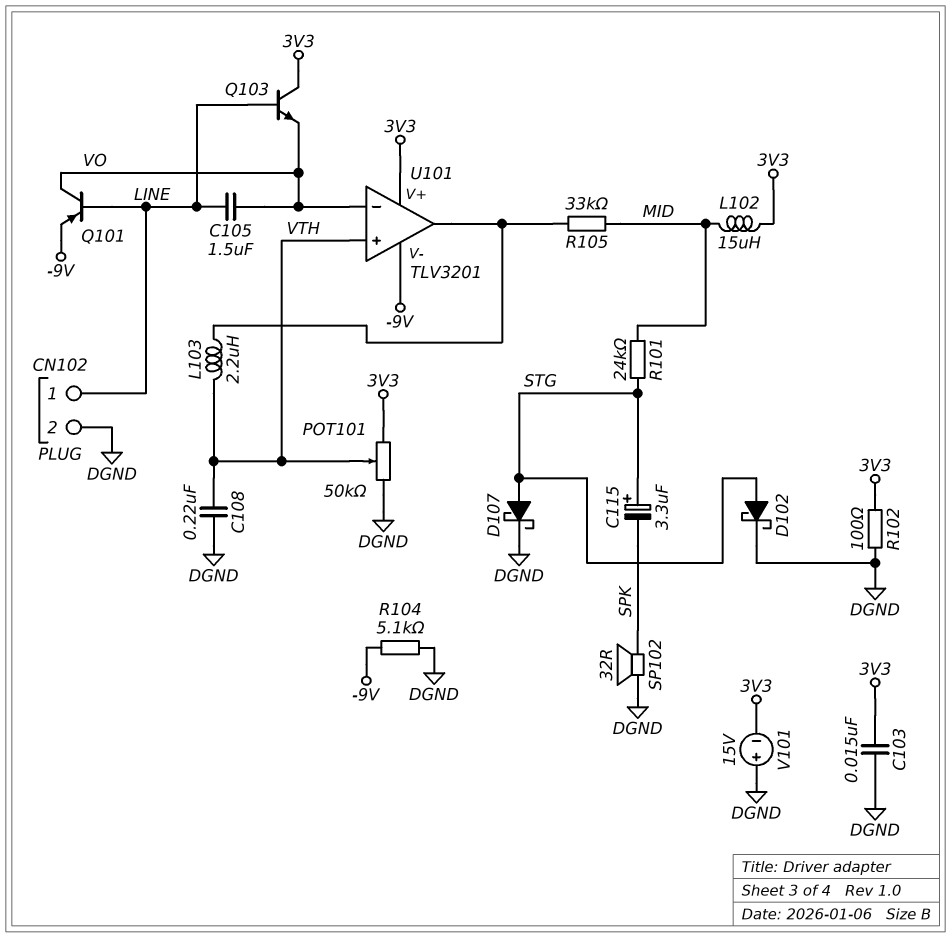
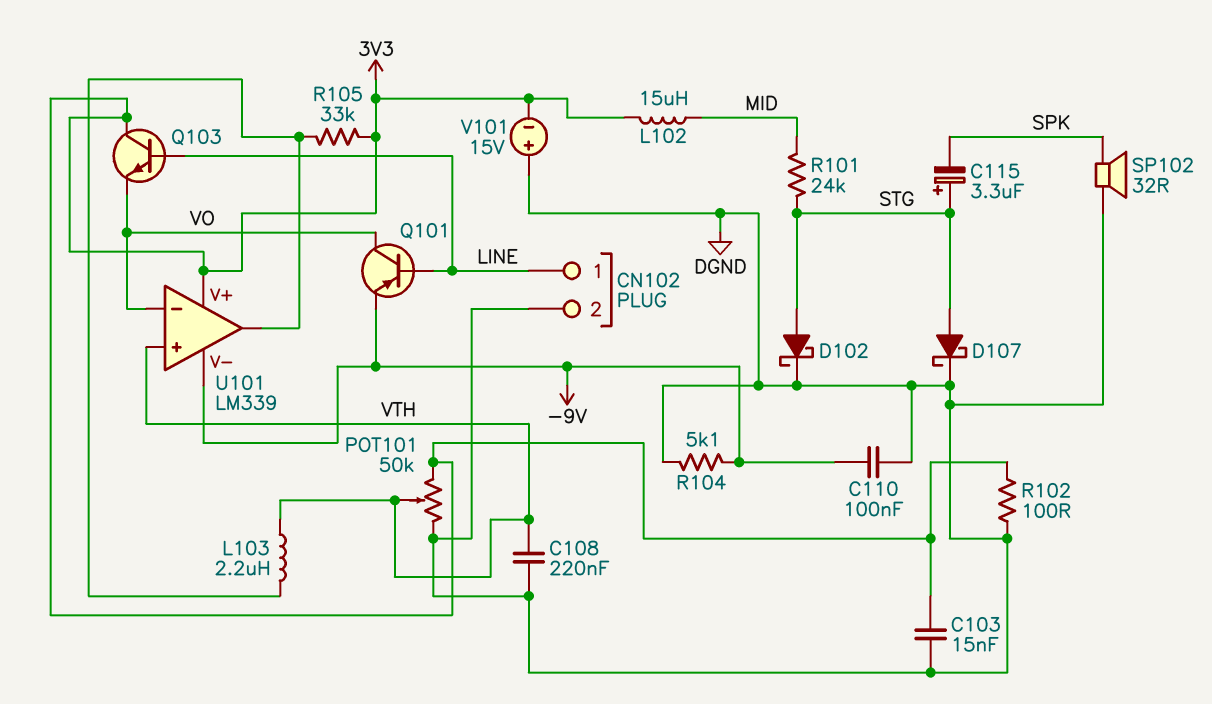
C105: 1.5uF (LINE, VO) -> none
C110: none -> 100nF (-9V, DGND)
R105: 33k (MID, U101/out) -> 33k (3V3, U101/out)
U101: TLV3201 -> LM339

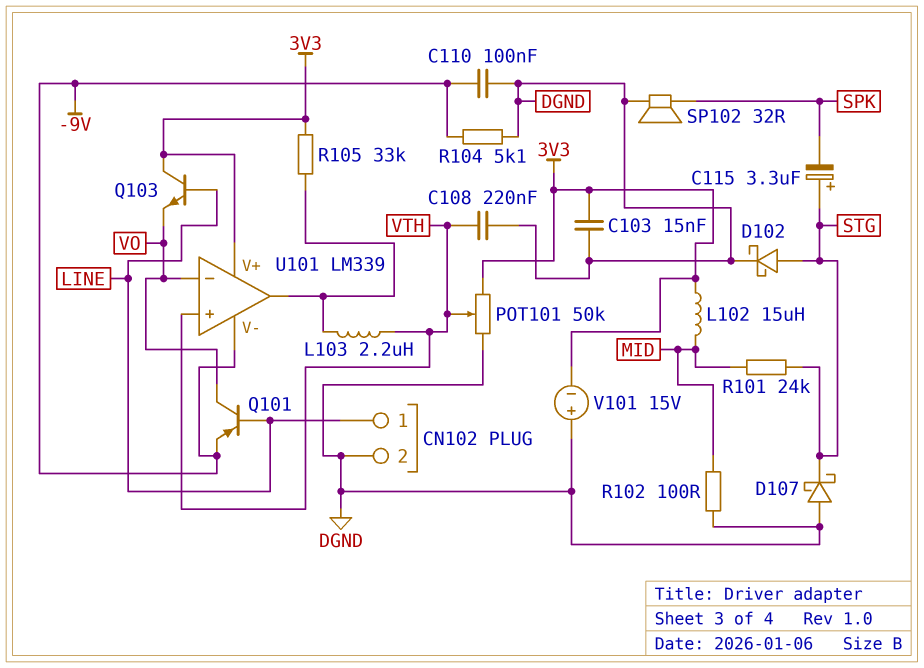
D107: schottky (A STG, K DGND) -> schottky (A DGND, K STG)
R102: 100 (3V3, DGND) -> 100 (DGND, MID)

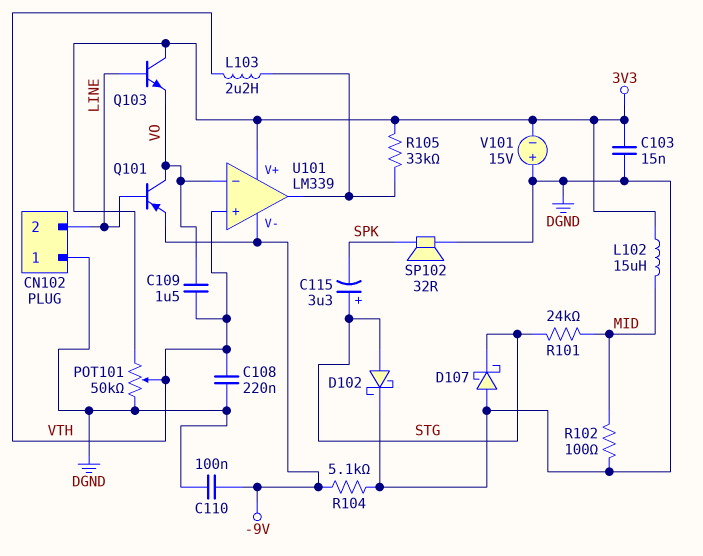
C109: none -> 1.5uF (VO, VTH)
CN102 pin 1: LINE -> DGND
CN102 pin 2: DGND -> LINE

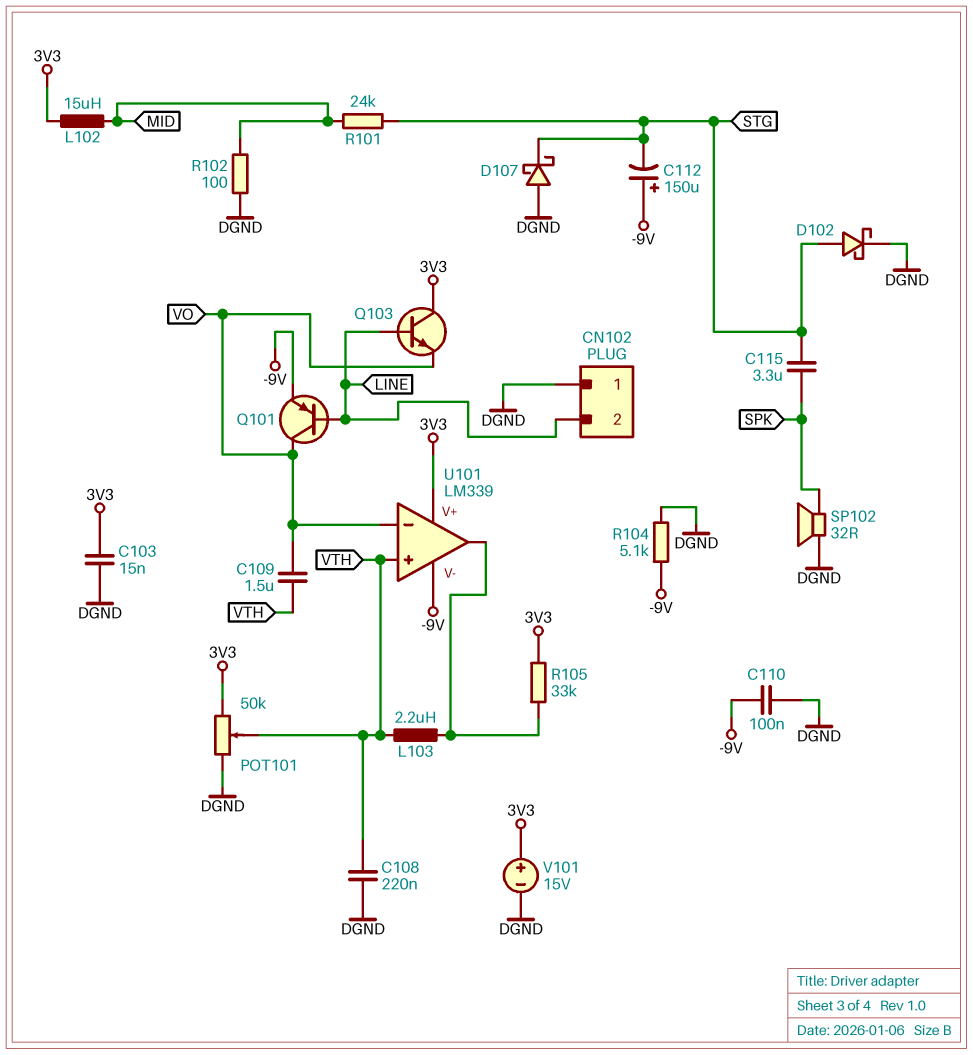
C112: none -> 150uF (plus -9V, minus STG)
C115: 3.3uF (plus STG, minus SPK) -> 3.3uF (SPK, STG)
V101: 15V (plus DGND, minus 3V3) -> 15V (plus 3V3, minus DGND)

